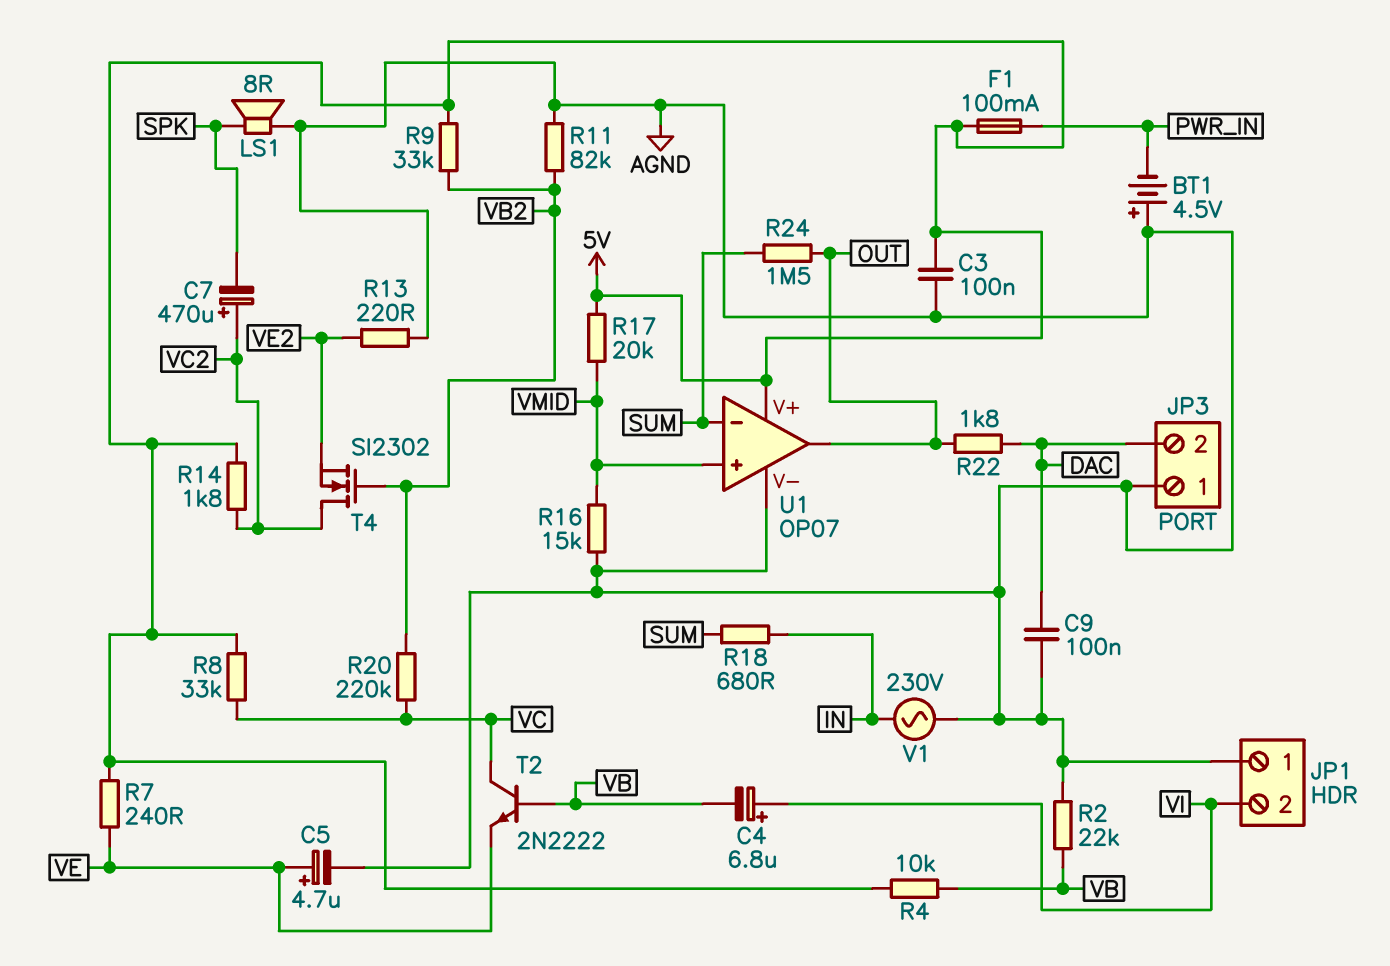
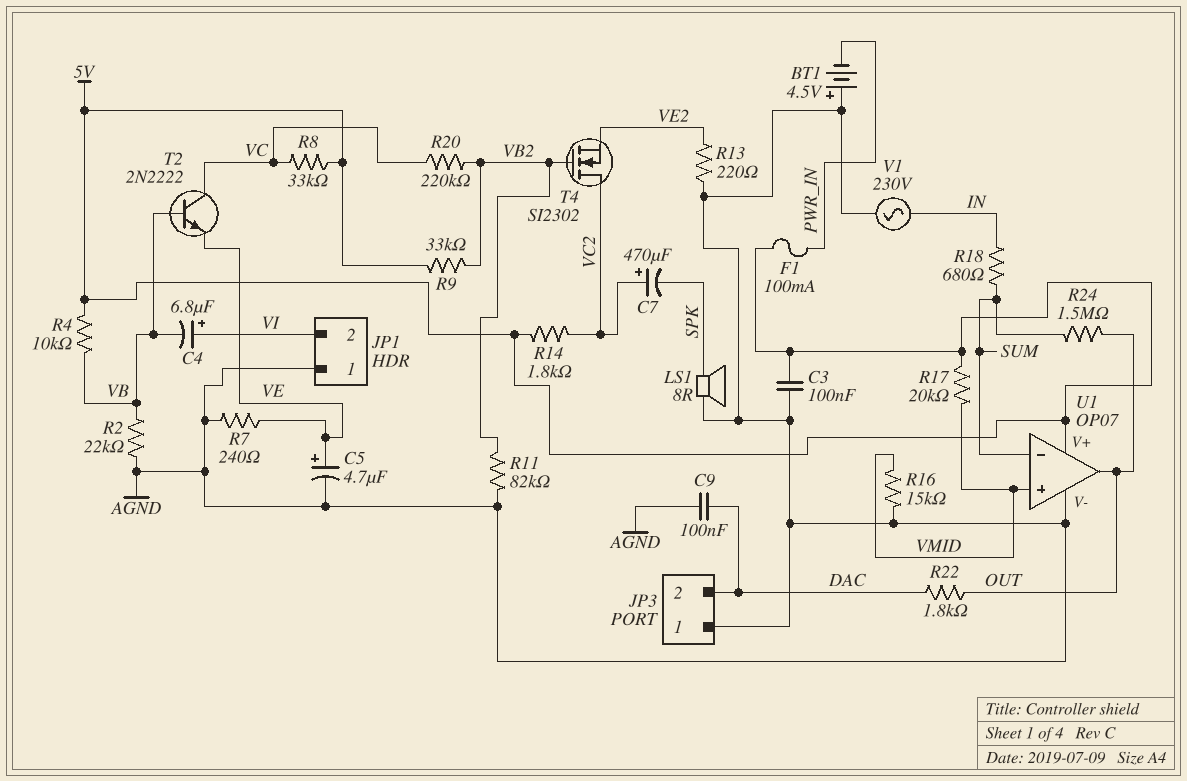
R7: 240 (5V, VE) -> 240 (AGND, VE)

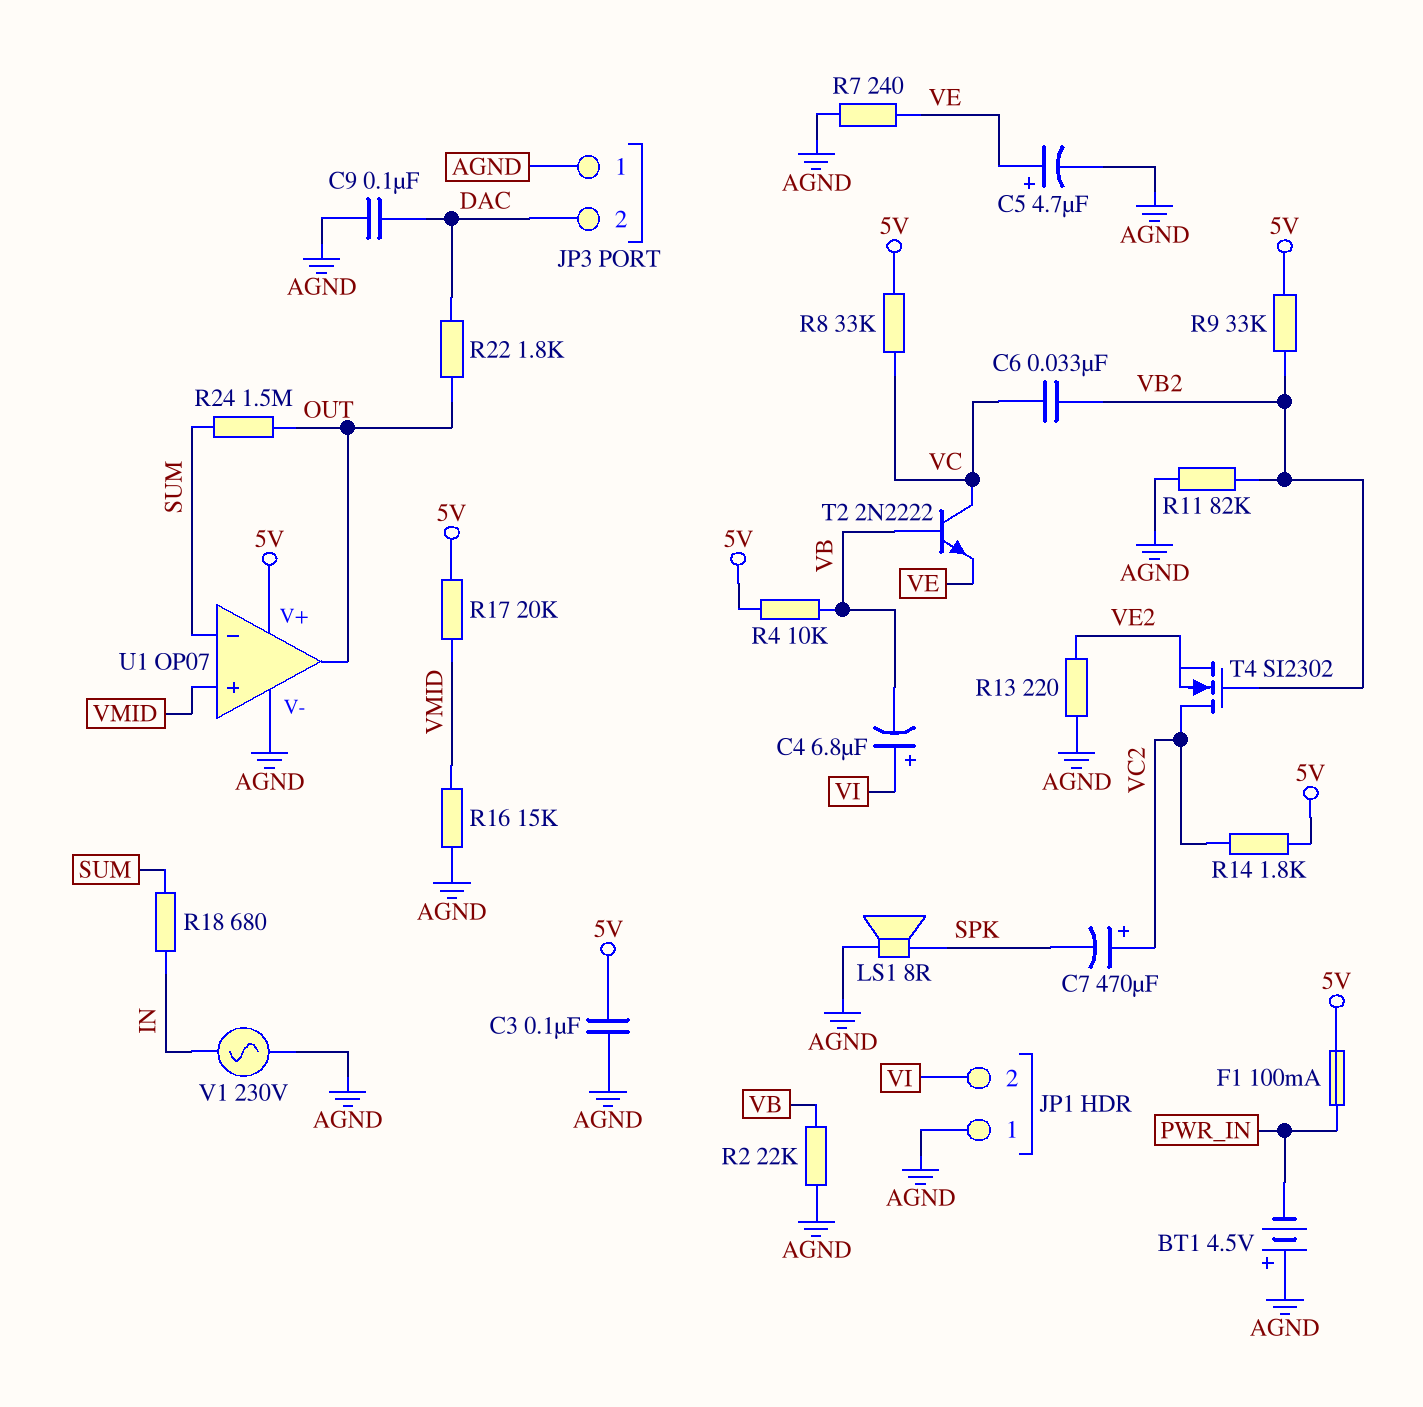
C6: none -> 33nF (VB2, VC)
R20: 220k (VB2, VC) -> none

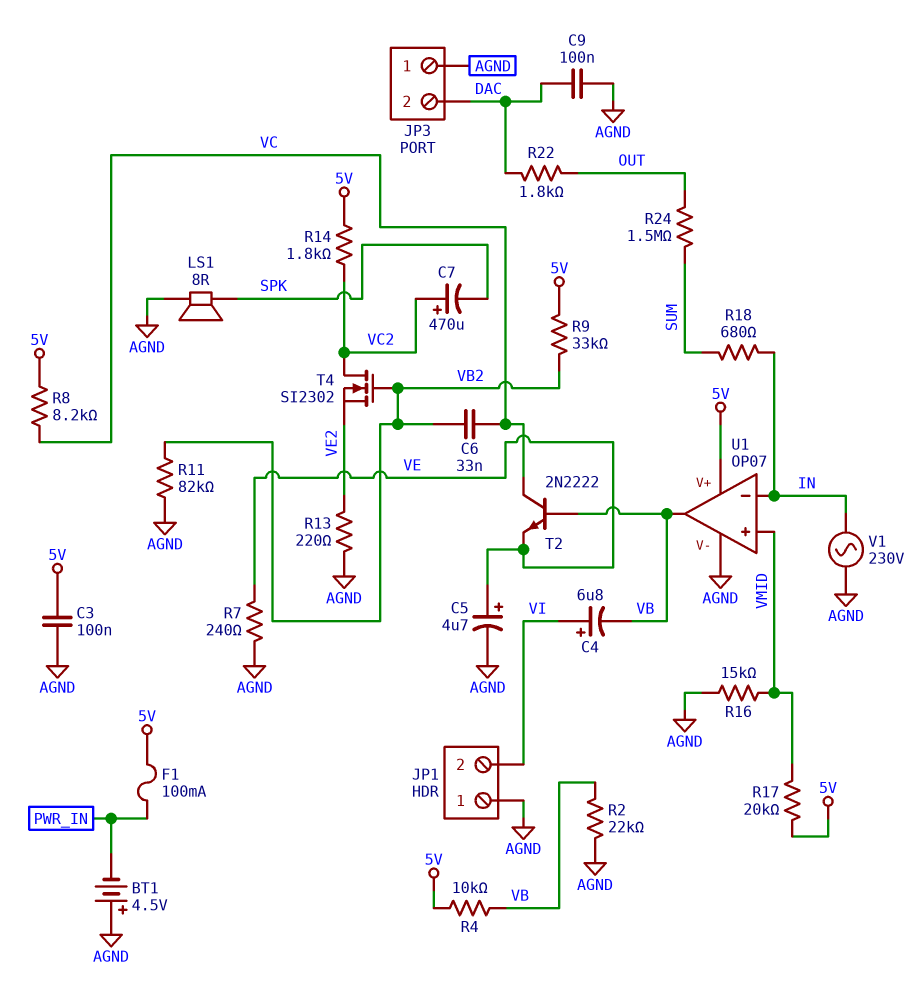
R8: 33k (5V, VC) -> 8.2k (5V, VC)
U1 pin in-: SUM -> IN
U1 pin out: OUT -> VB

